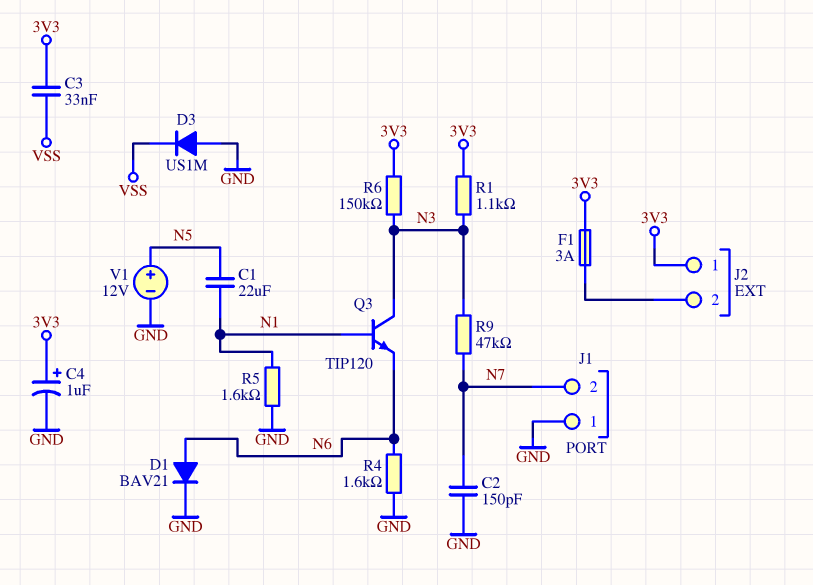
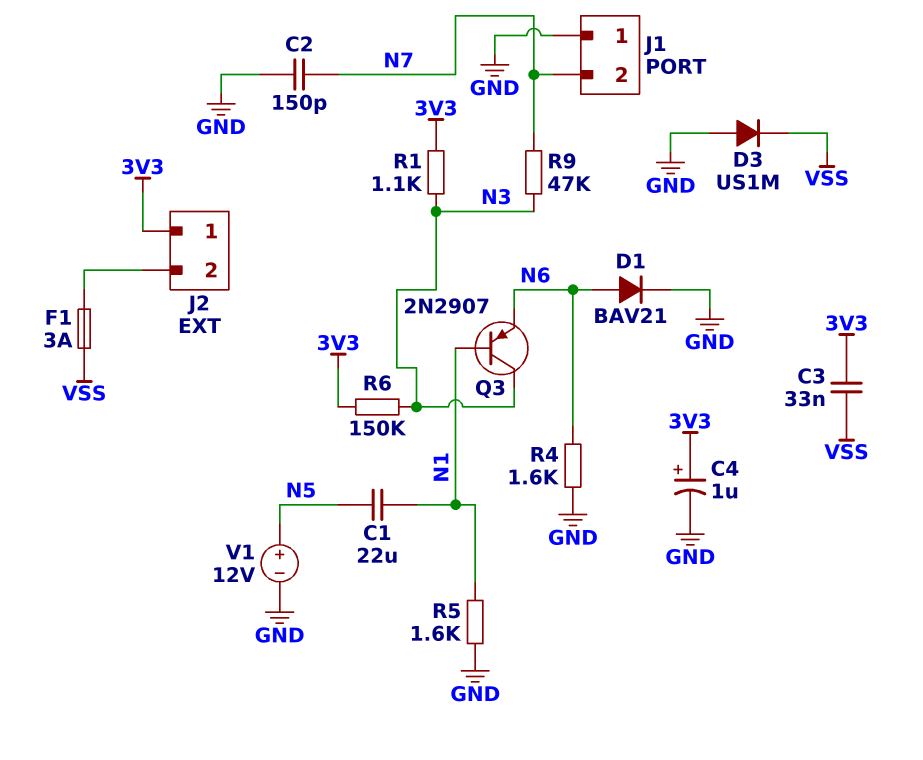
F1: 3A (3V3, J2/2) -> 3A (J2/2, VSS)
Q3: NPN TIP120 (B N1, C N3, E N6) -> PNP 2N2907 (B N1, C N3, E N6)

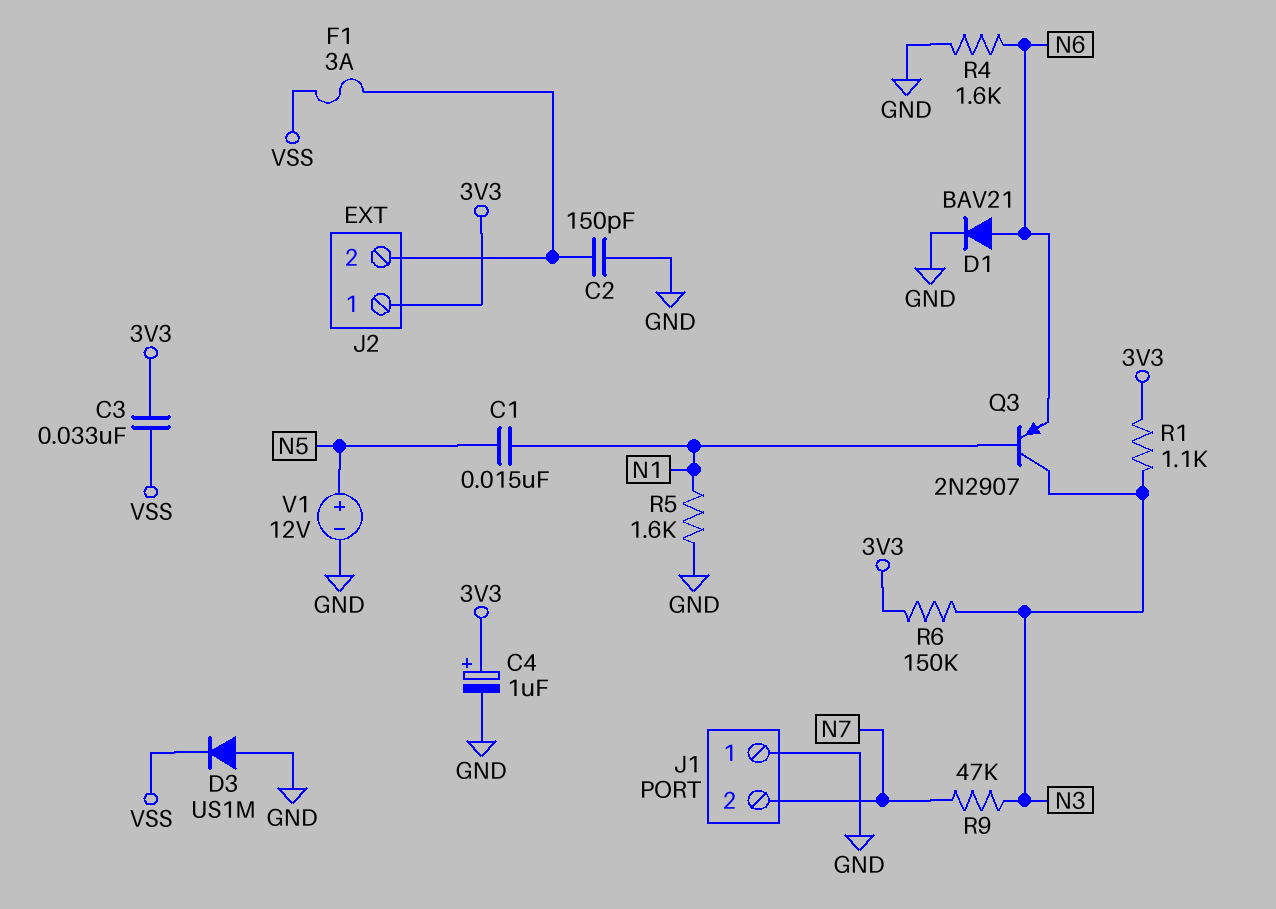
C1: 22uF (N1, N5) -> 15nF (N1, N5)
C2: 150pF (GND, N7) -> 150pF (GND, J2/2)

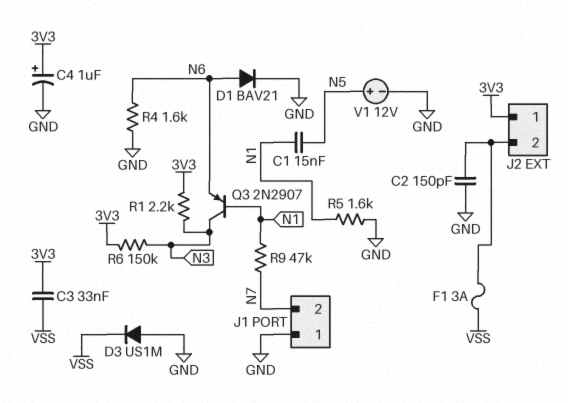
R1: 1.1k (3V3, N3) -> 2.2k (3V3, N3)
R9: 47k (N3, N7) -> 47k (N1, N7)

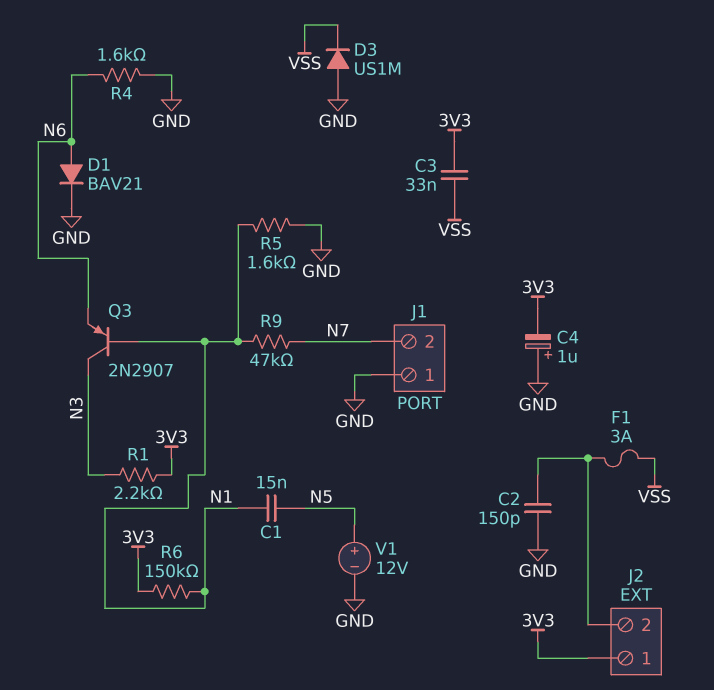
C4: 1uF (plus 3V3, minus GND) -> 1uF (plus GND, minus 3V3)
R6: 150k (3V3, N3) -> 150k (3V3, N1)

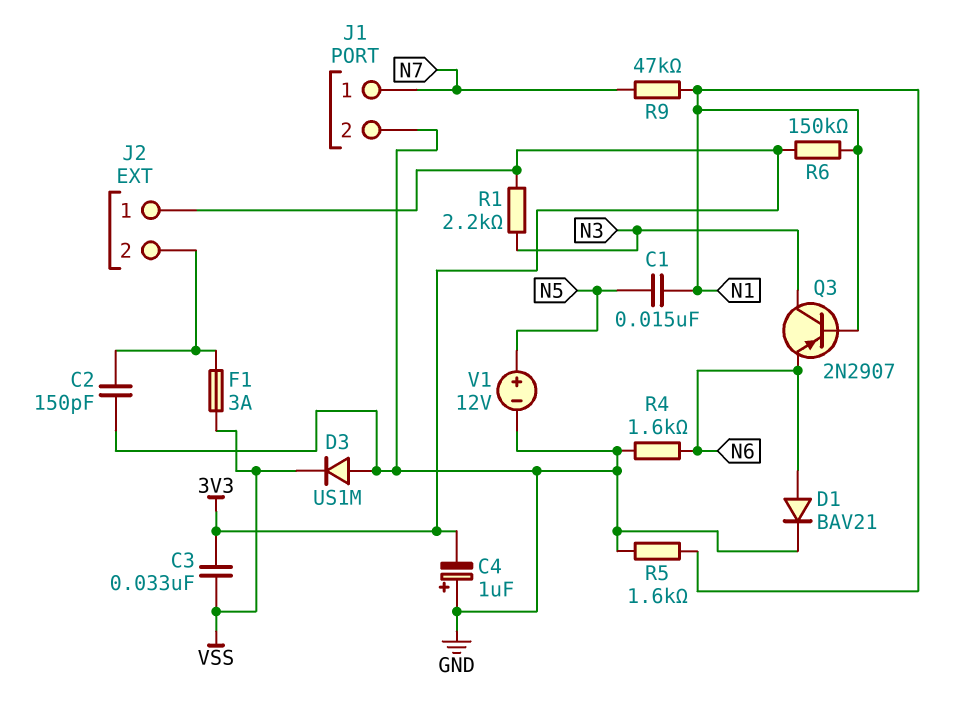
J1 pin 1: GND -> N7
J1 pin 2: N7 -> GND

